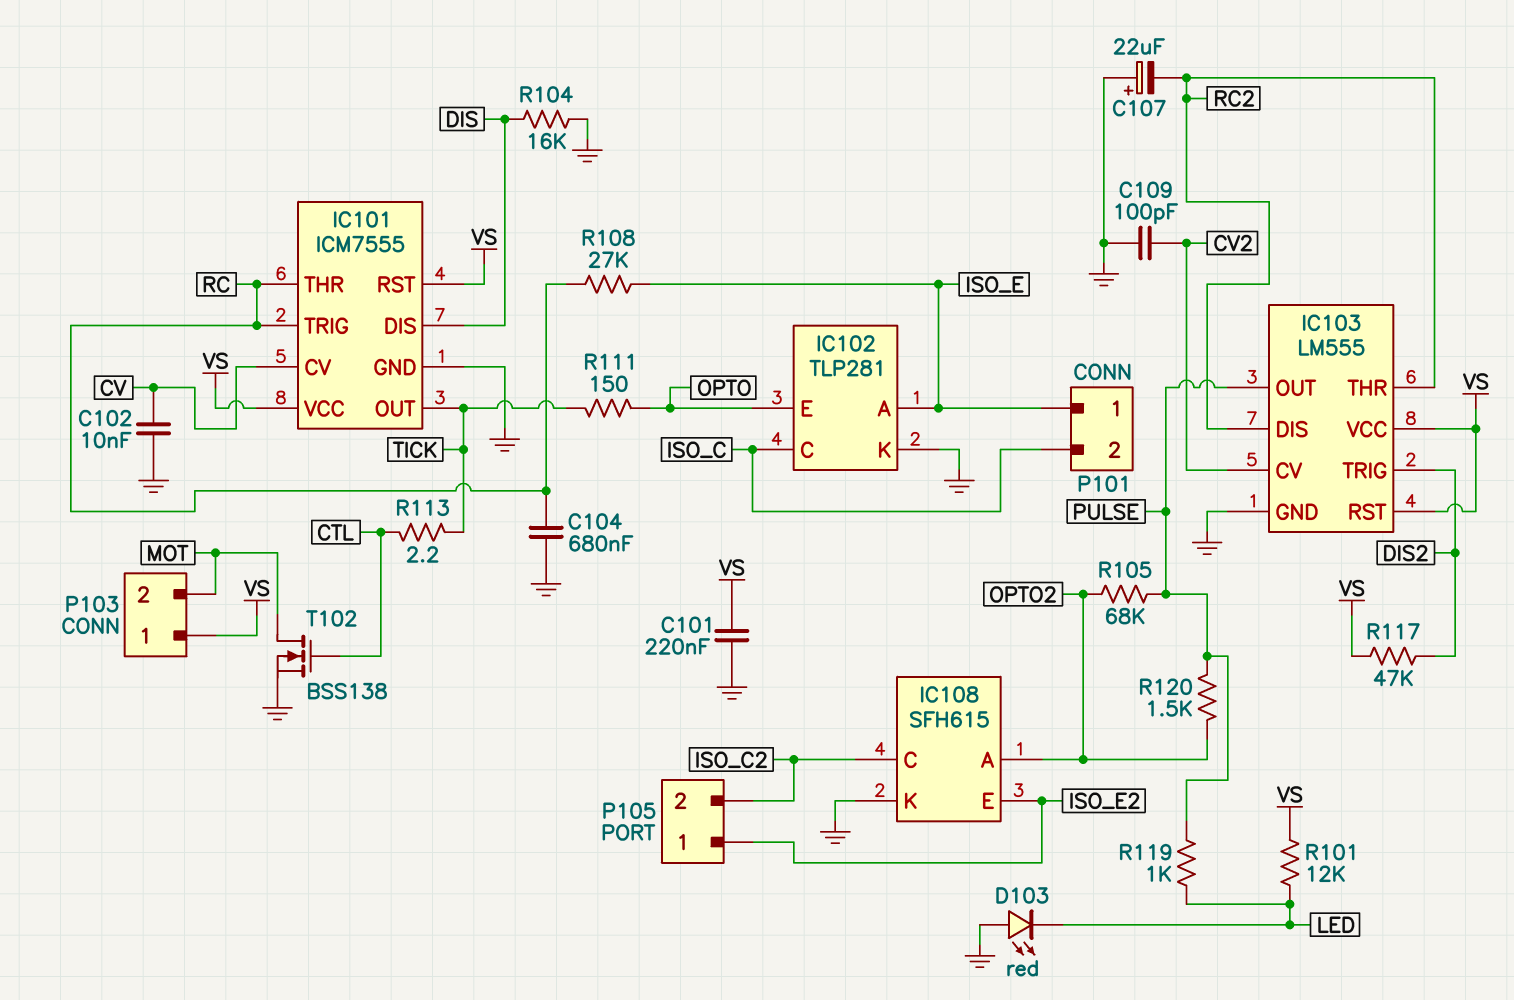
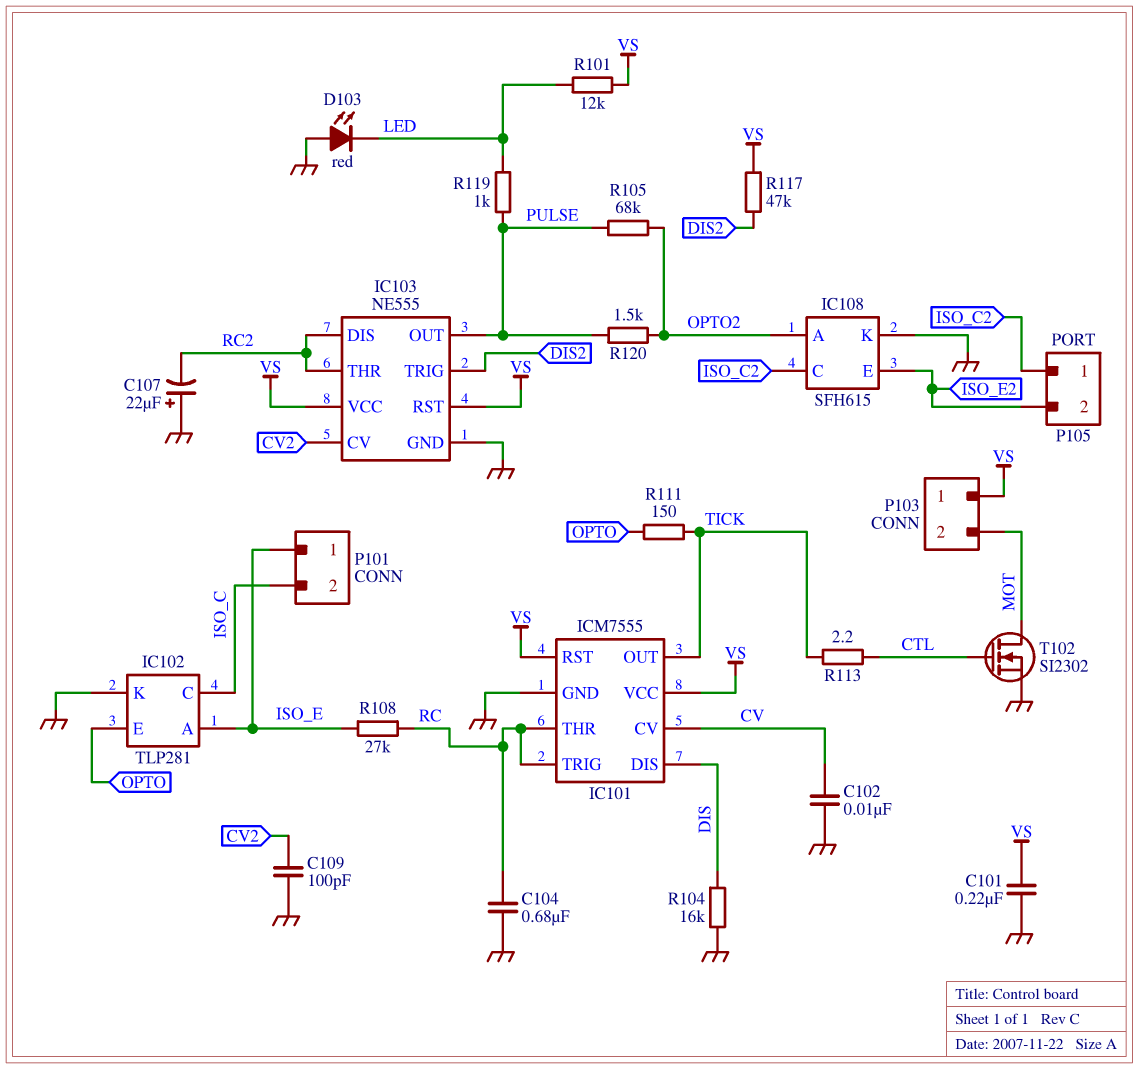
IC103: LM555 -> NE555
P105 pin 1: ISO_E2 -> ISO_C2
P105 pin 2: ISO_C2 -> ISO_E2
T102: NMOS BSS138 (G CTL, D MOT, S GND) -> NMOS SI2302 (G CTL, D MOT, S GND)

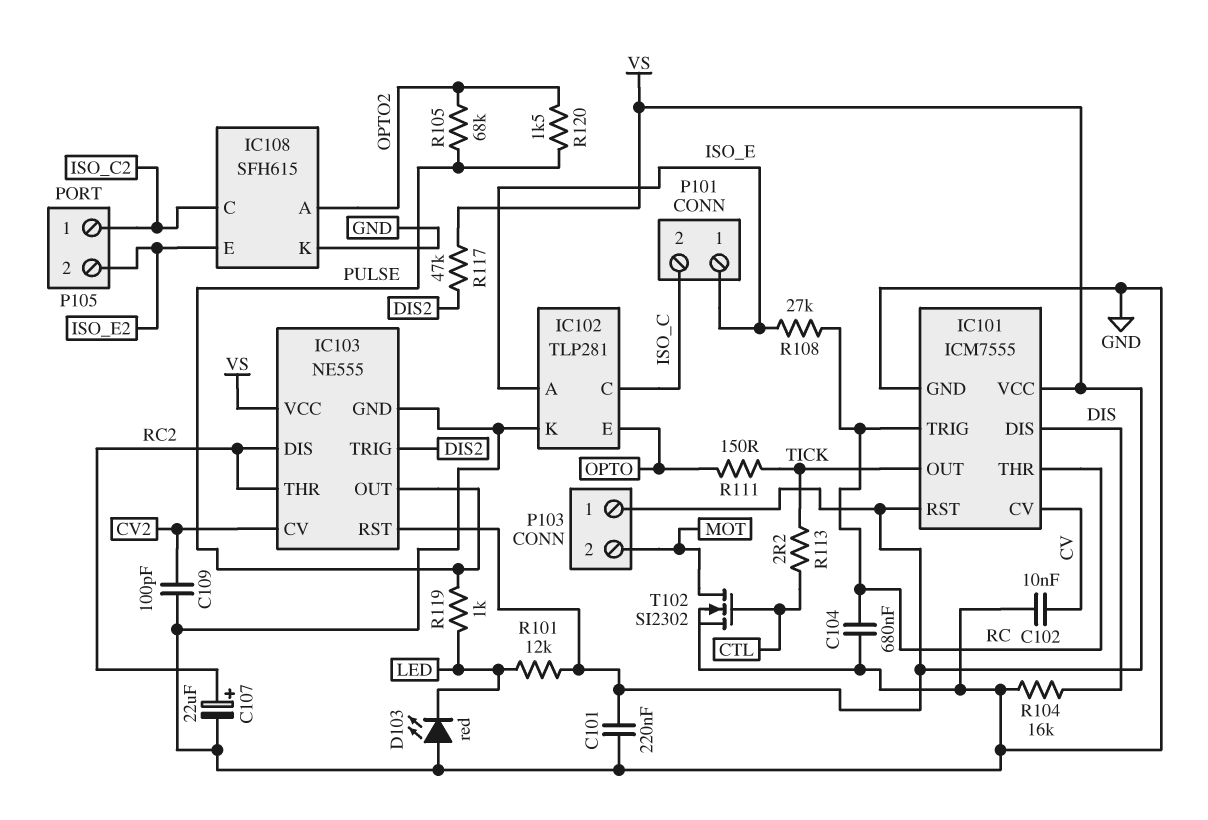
C107: 22uF (plus GND, minus RC2) -> 22uF (plus RC2, minus GND)

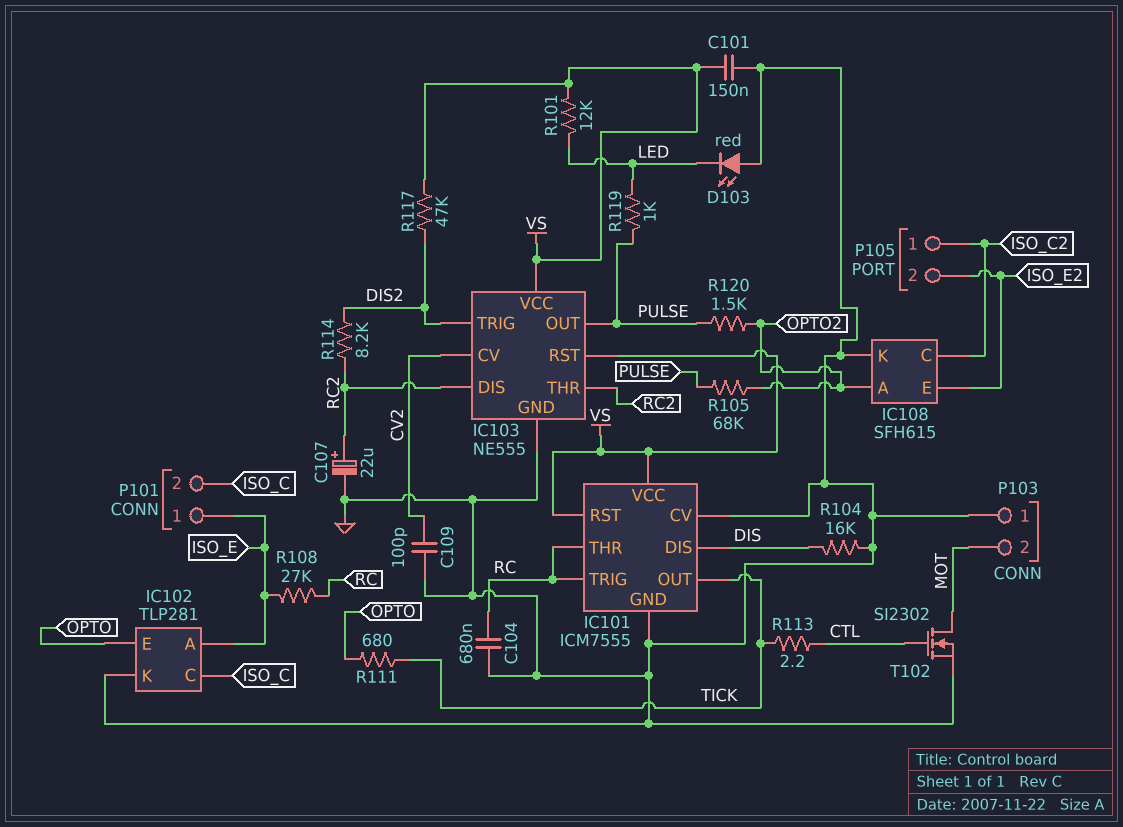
C101: 220nF (GND, VS) -> 150nF (GND, VS)
C102: 10nF (CV, GND) -> none
IC101 pin CV: CV -> GND
P103 pin 1: VS -> GND
R111: 150 (OPTO, TICK) -> 680 (OPTO, TICK)
R114: none -> 8.2k (DIS2, RC2)

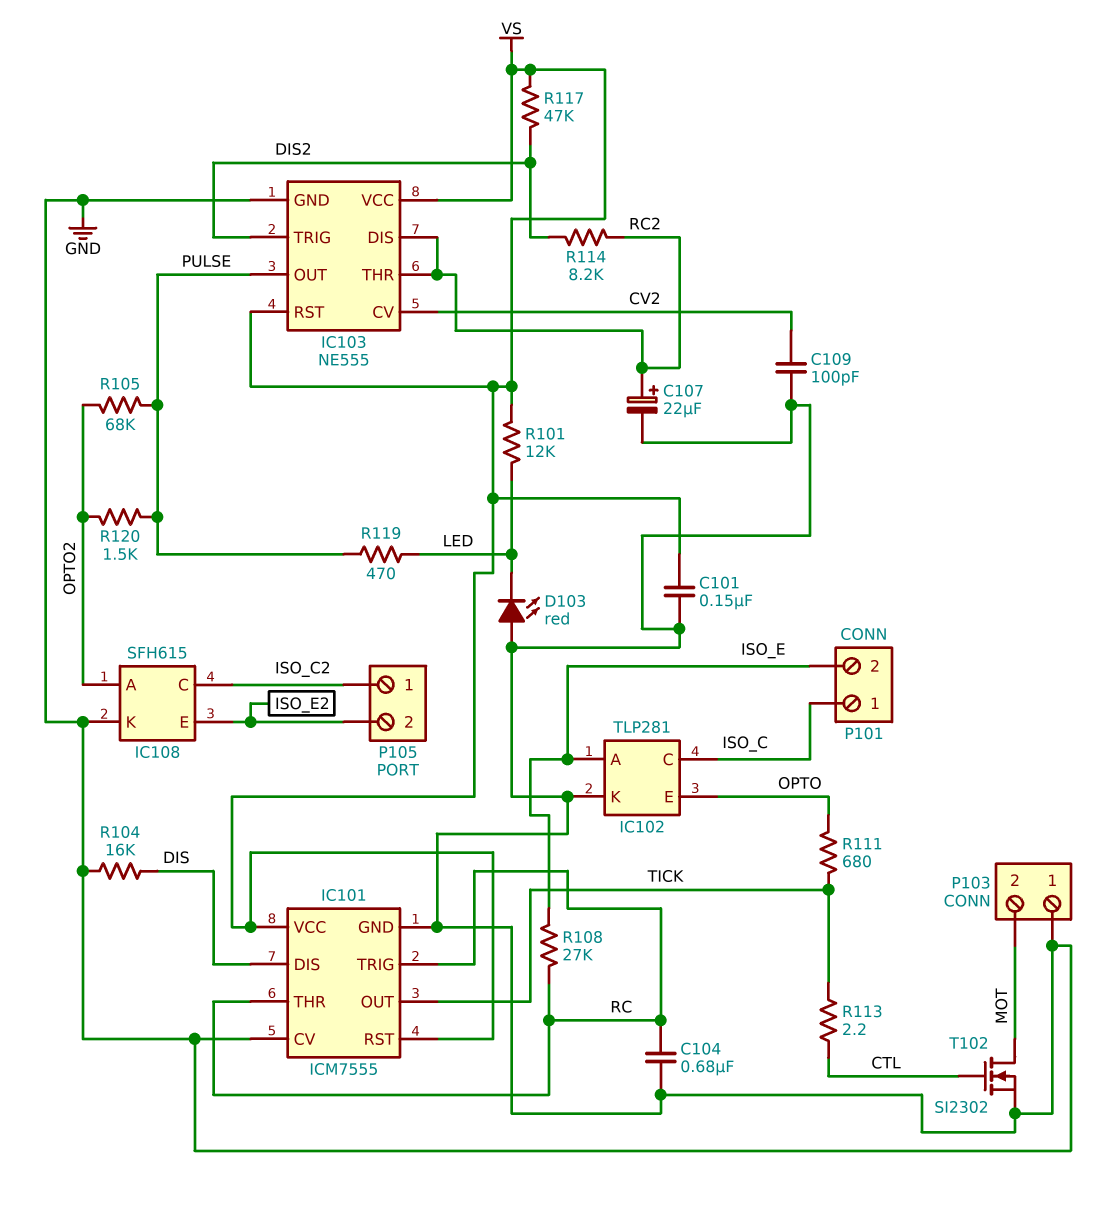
P101 pin 1: ISO_E -> ISO_C
P101 pin 2: ISO_C -> ISO_E
R119: 1k (LED, PULSE) -> 470 (LED, PULSE)

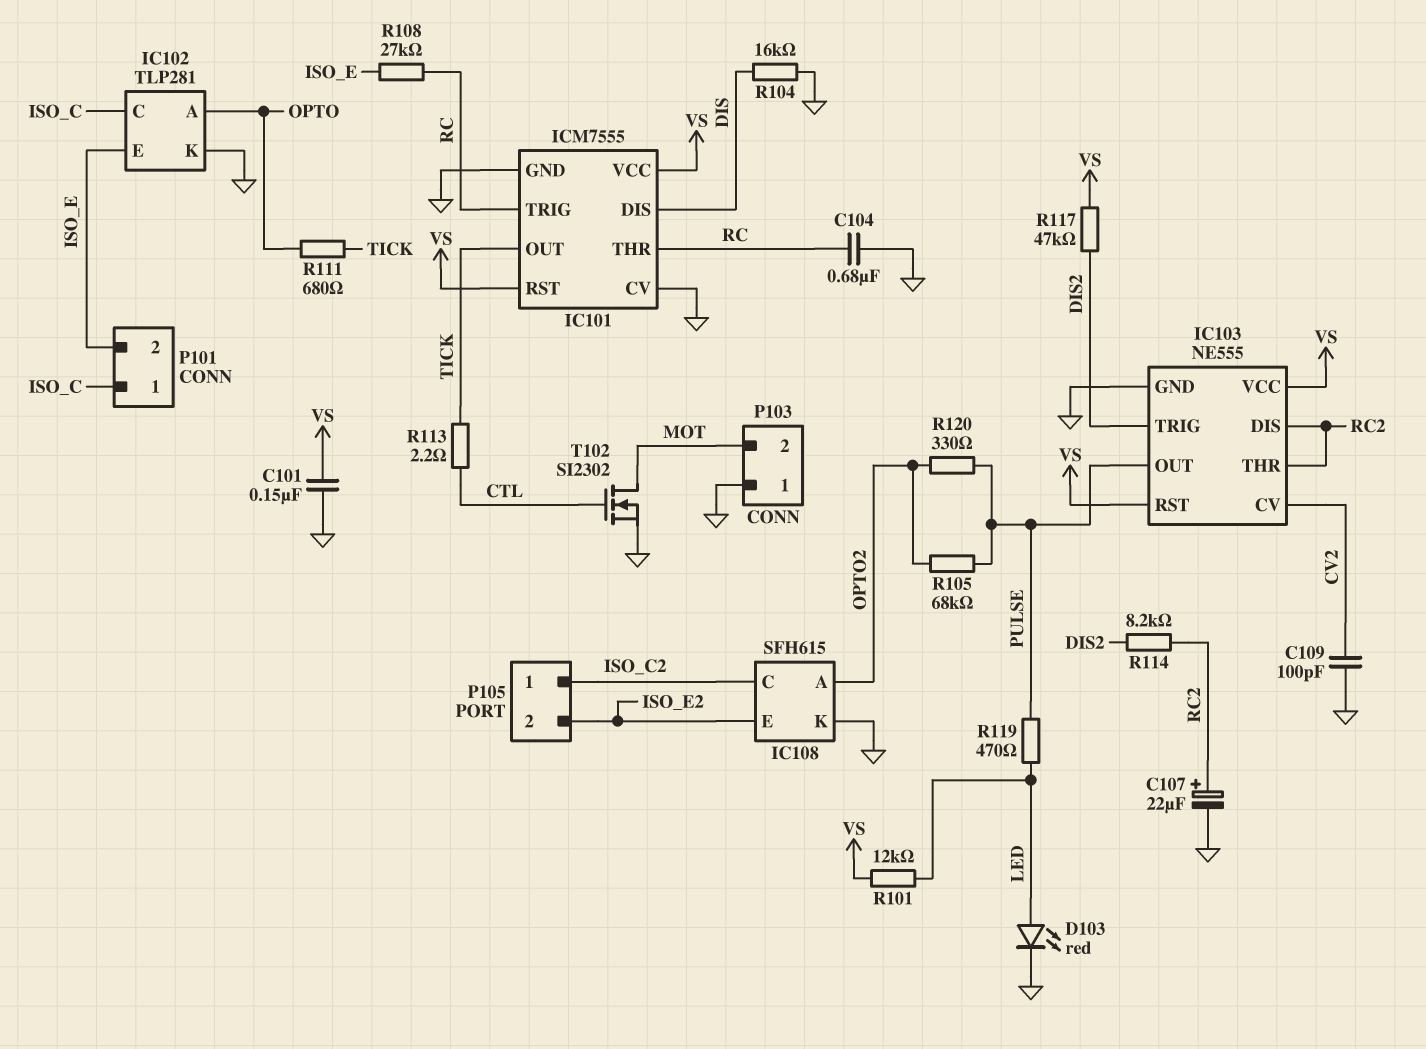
D103: LED red (A GND, K LED) -> LED red (A LED, K GND)
IC102 pin A: ISO_E -> OPTO
IC102 pin E: OPTO -> ISO_E
R120: 1.5k (OPTO2, PULSE) -> 330 (OPTO2, PULSE)

